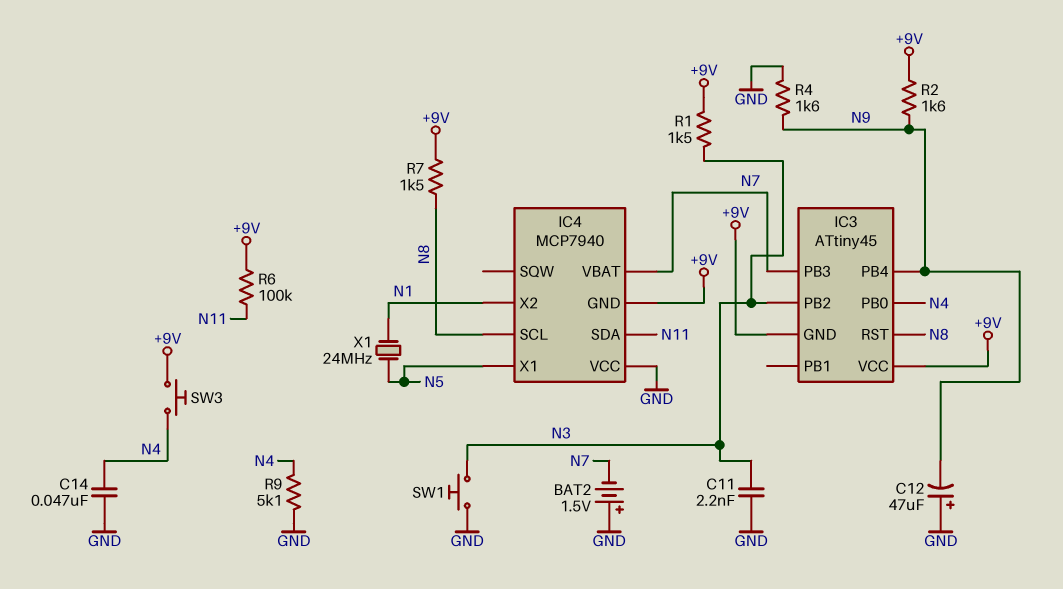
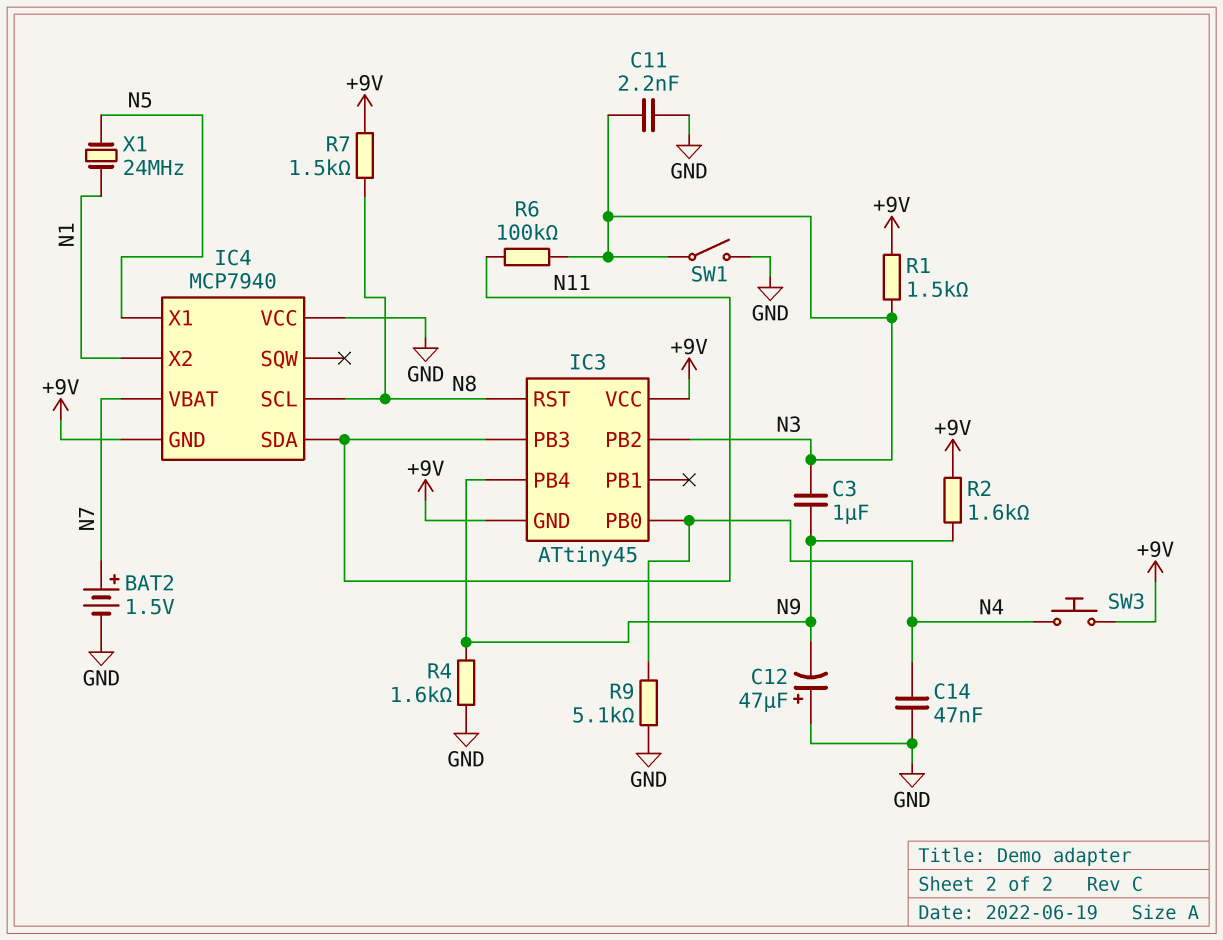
BAT2: 1.5V (plus GND, minus N7) -> 1.5V (plus N7, minus GND)
C3: none -> 1uF (N3, N9)
IC3 pin PB3: N7 -> N11
R6: 100k (+9V, N11) -> 100k (N3, N11)
SW1: button (GND, N3) -> switch (GND, N3)

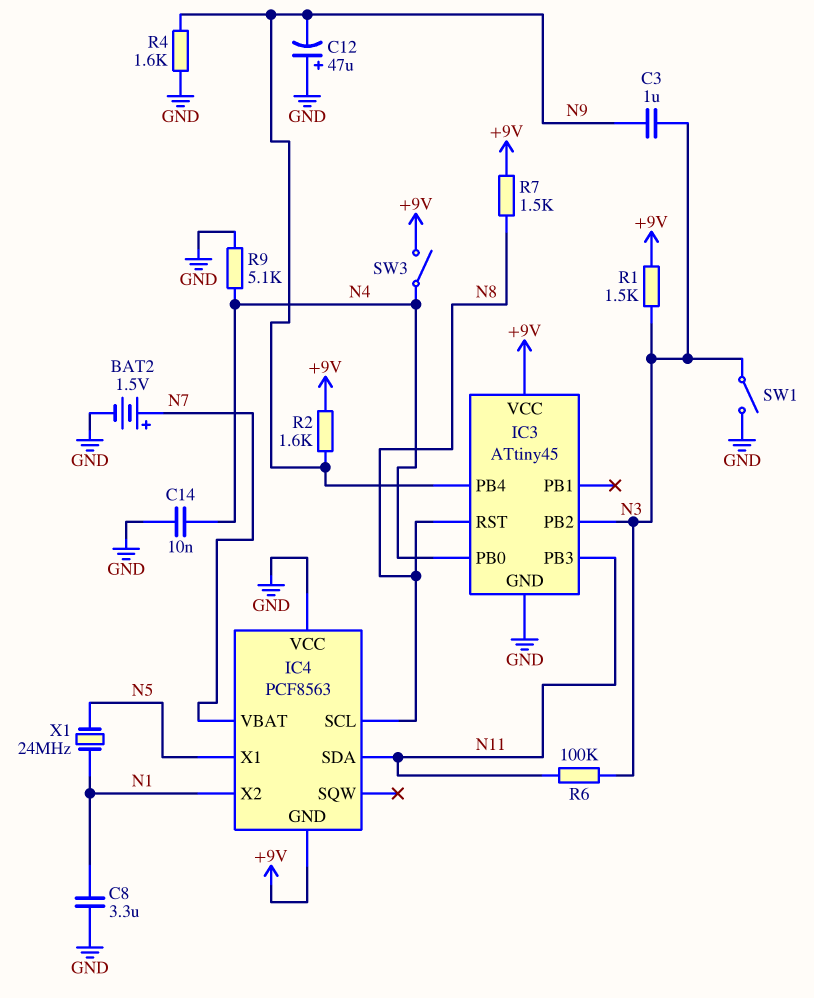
C8: none -> 3.3uF (GND, N1)
C11: 2.2nF (GND, N3) -> none
C14: 47nF (GND, N4) -> 10nF (GND, N4)
IC3 pin GND: +9V -> GND
IC4: MCP7940 -> PCF8563
SW3: button (+9V, N4) -> switch (+9V, N4)

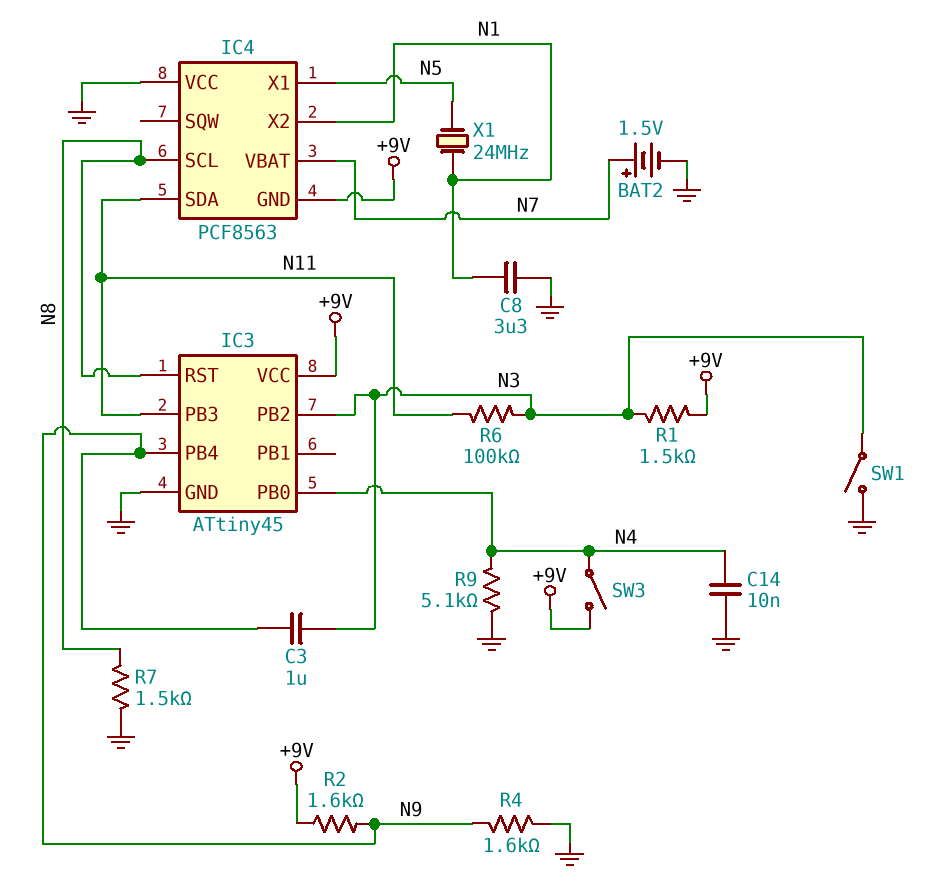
C12: 47uF (plus GND, minus N9) -> none
R7: 1.5k (+9V, N8) -> 1.5k (GND, N8)

